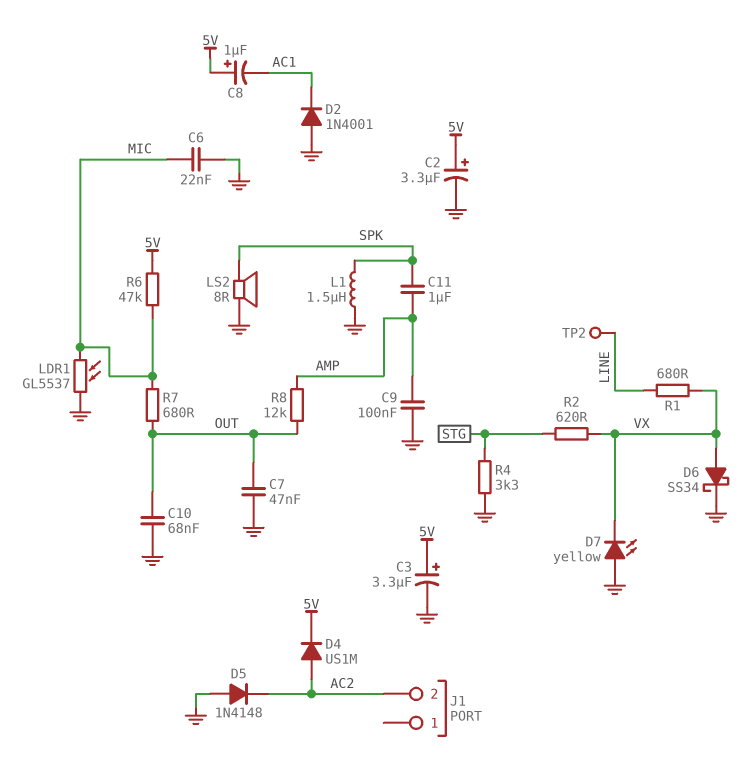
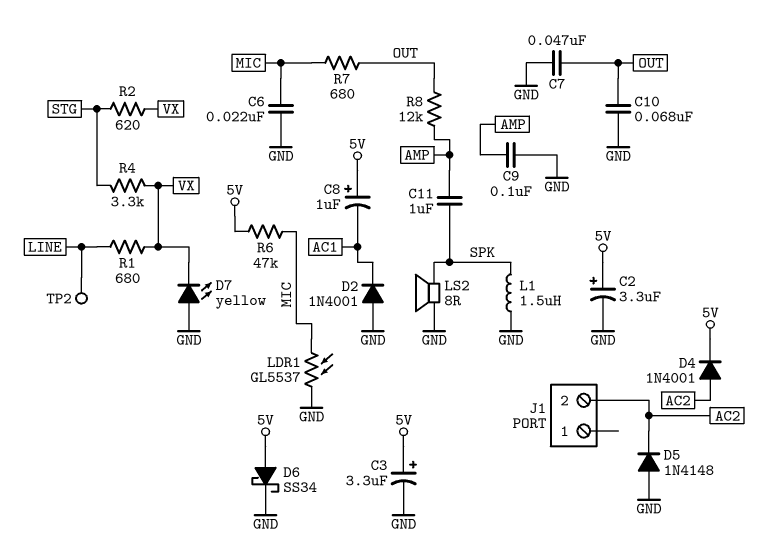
D4: diode US1M (A AC2, K 5V) -> diode 1N4001 (A AC2, K 5V)
D6: schottky SS34 (A VX, K GND) -> schottky SS34 (A 5V, K GND)
R4: 3.3k (GND, STG) -> 3.3k (STG, VX)

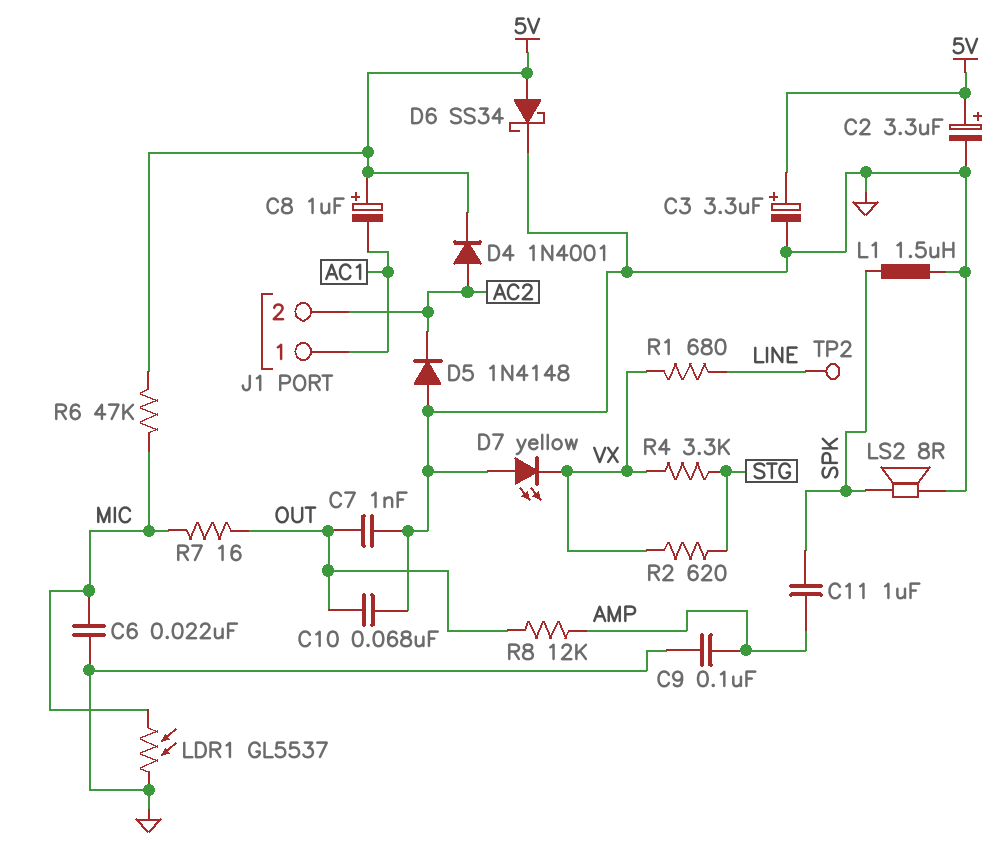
C7: 47nF (GND, OUT) -> 1nF (GND, OUT)
D2: diode 1N4001 (A GND, K AC1) -> none
J1 pin 1: none -> AC1
R7: 680 (MIC, OUT) -> 16 (MIC, OUT)

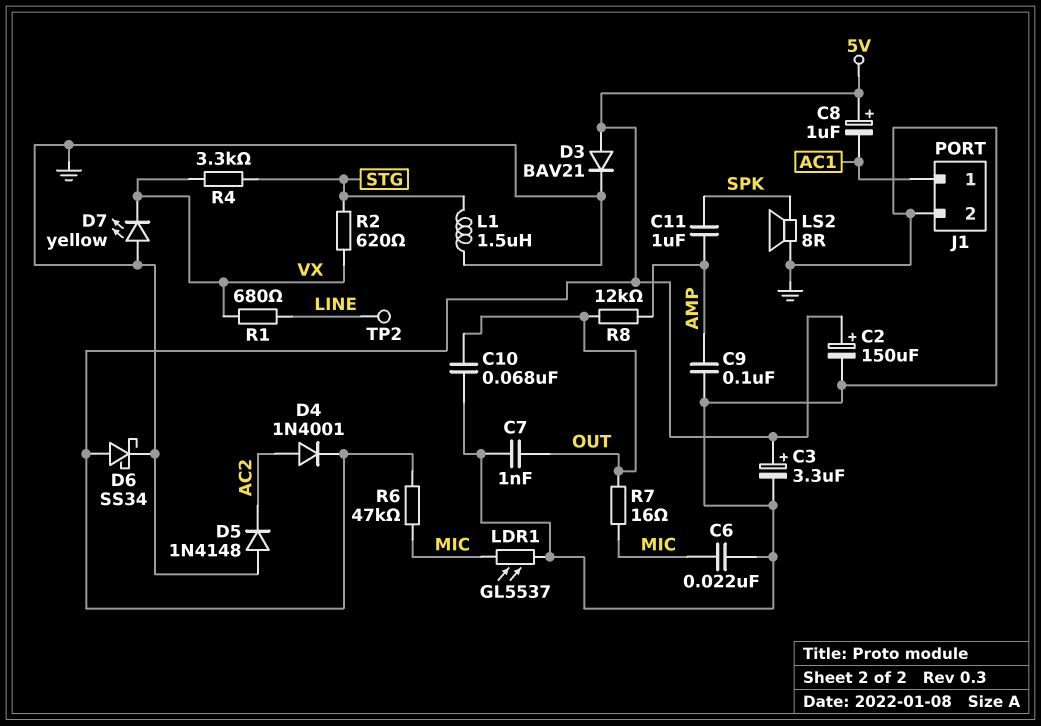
C2: 3.3uF (plus 5V, minus GND) -> 150uF (plus 5V, minus GND)
D3: none -> diode BAV21 (A 5V, K GND)
J1 pin 2: AC2 -> GND
L1: 1.5uH (GND, SPK) -> 1.5uH (GND, STG)

